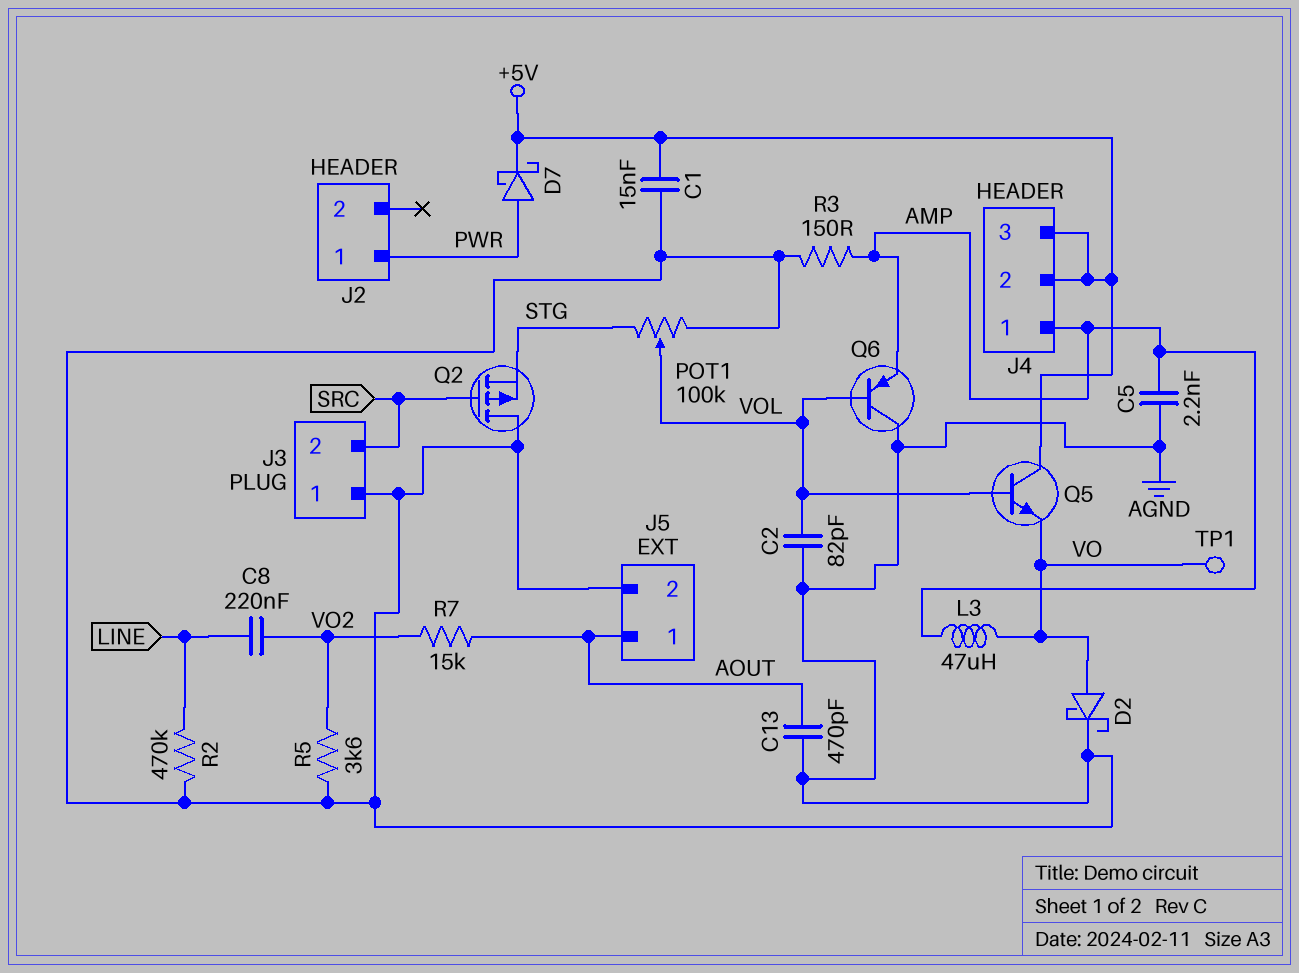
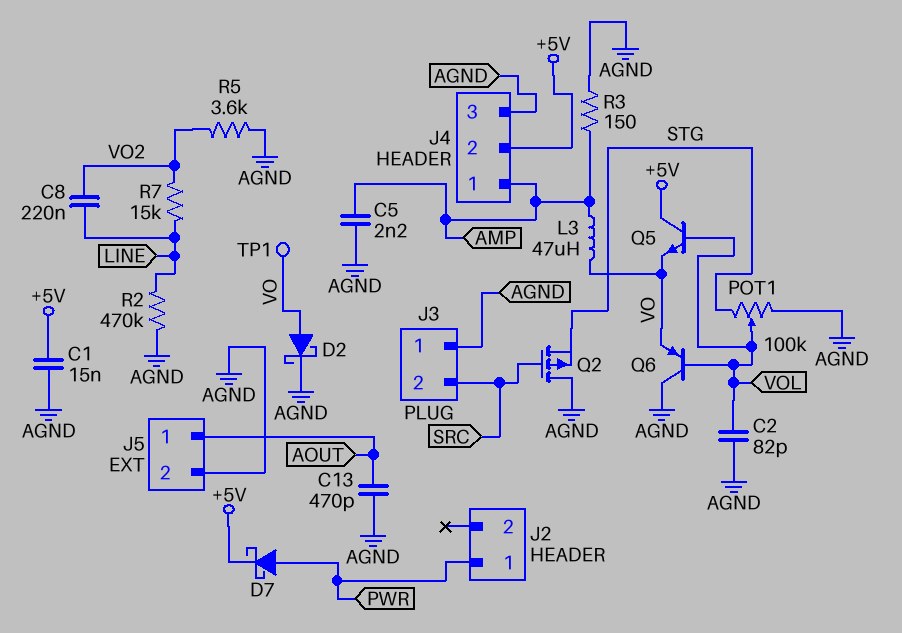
J4 pin 3: +5V -> AGND
Q6: PNP (B VOL, C AGND, E AMP) -> PNP (B VOL, C AGND, E VO)
R7: 15k (AOUT, VO2) -> 15k (LINE, VO2)

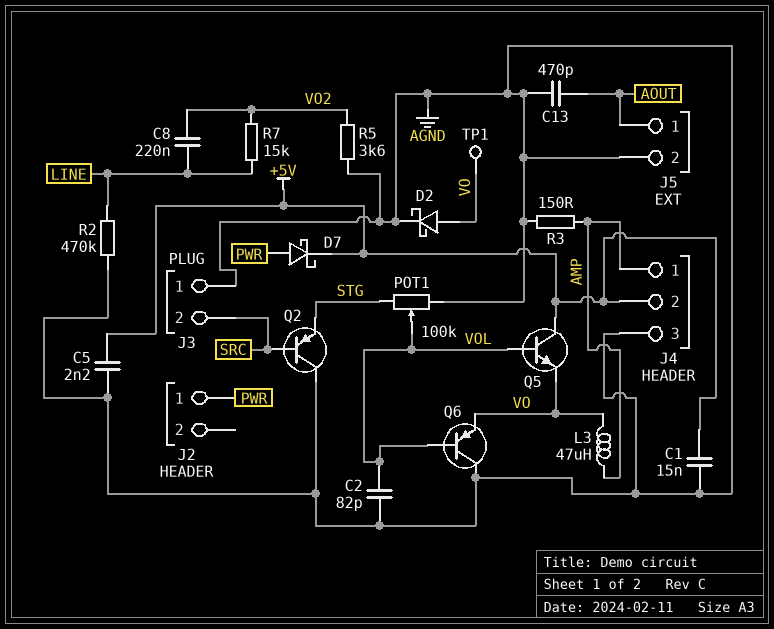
C5: 2.2nF (AGND, AMP) -> 2.2nF (+5V, AGND)
Q2: PMOS (G SRC, D AGND, S STG) -> PNP (B SRC, C AGND, E STG)

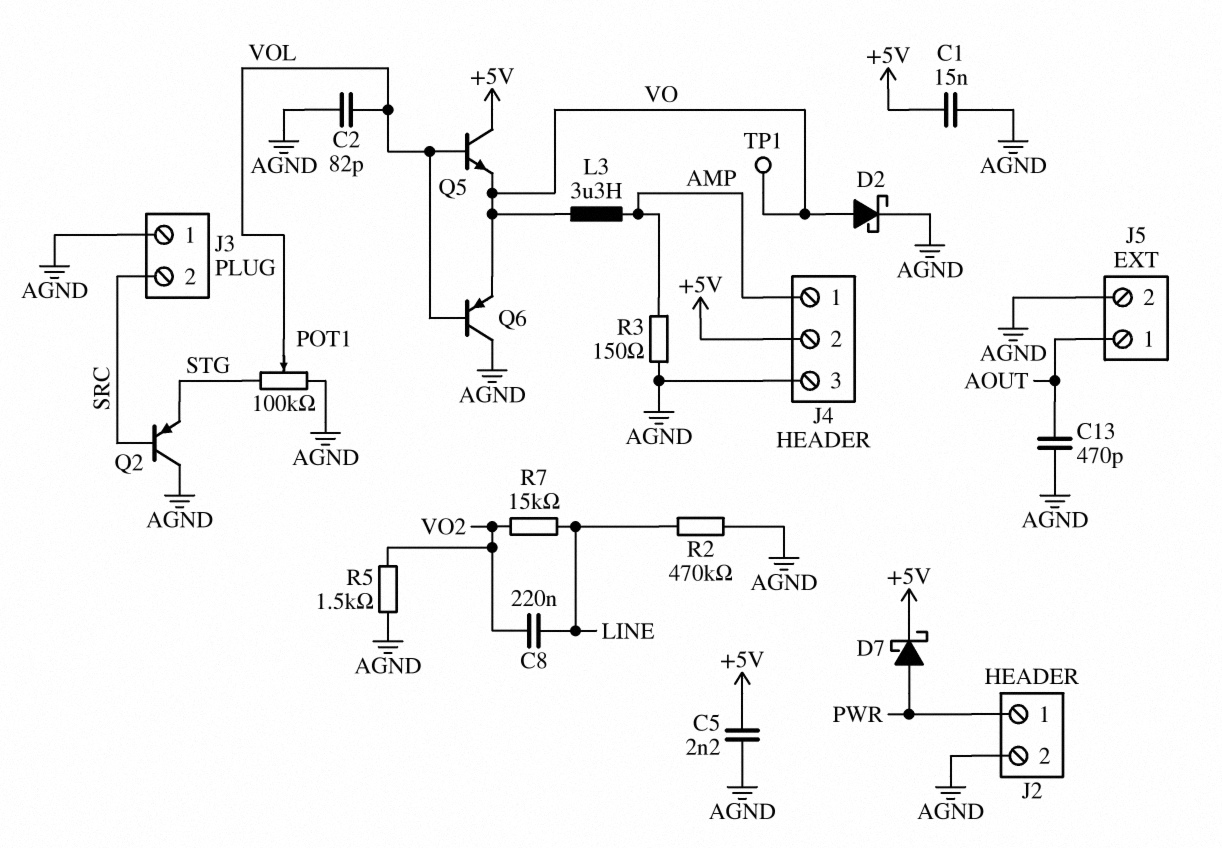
J2 pin 2: none -> AGND
L3: 47uH (AMP, VO) -> 3.3uH (AMP, VO)
R5: 3.6k (AGND, VO2) -> 1.5k (AGND, VO2)

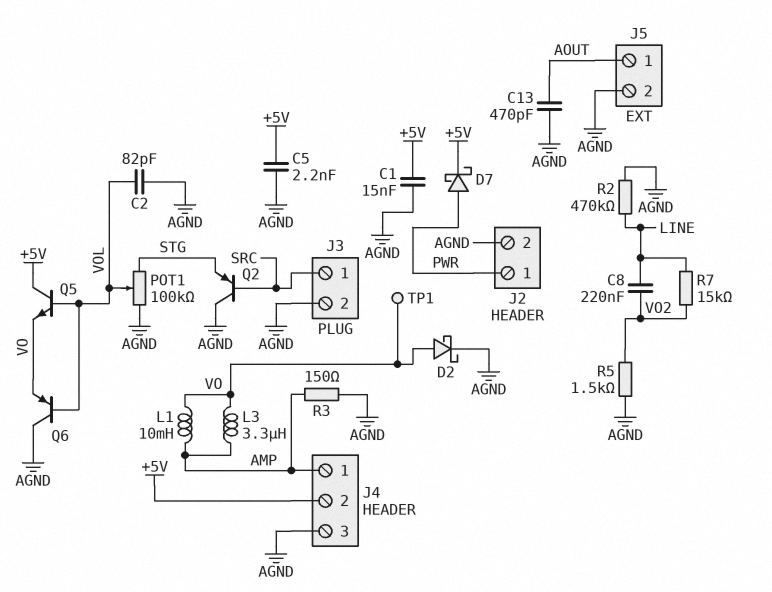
J3 pin 1: AGND -> SRC
J3 pin 2: SRC -> AGND
L1: none -> 10mH (AMP, VO)

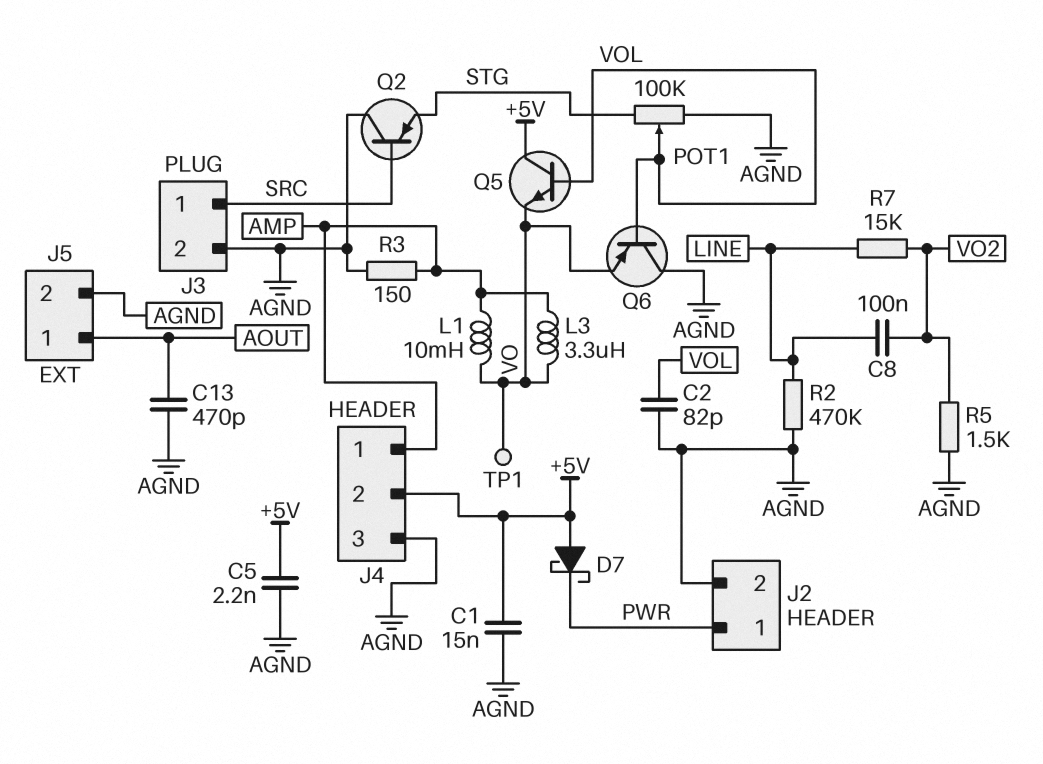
C8: 220nF (LINE, VO2) -> 100nF (LINE, VO2)
D2: schottky (A VO, K AGND) -> none
D7: schottky (A PWR, K +5V) -> schottky (A +5V, K PWR)

